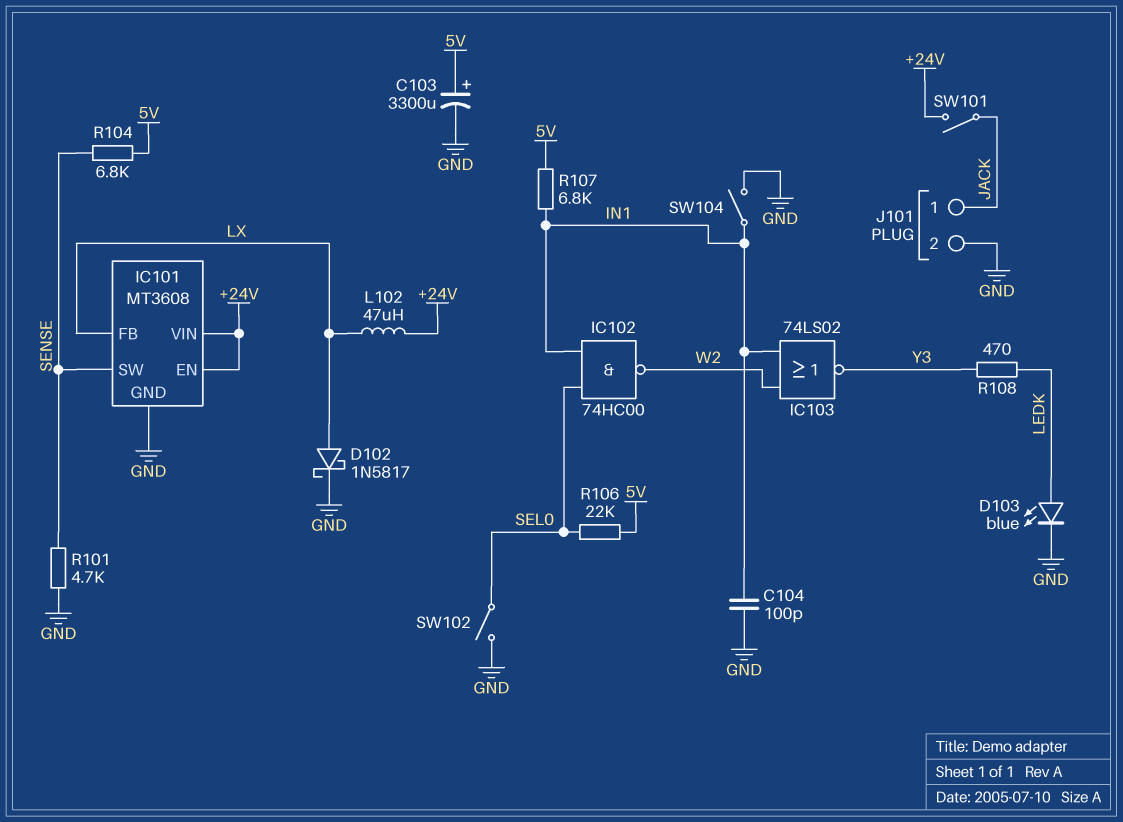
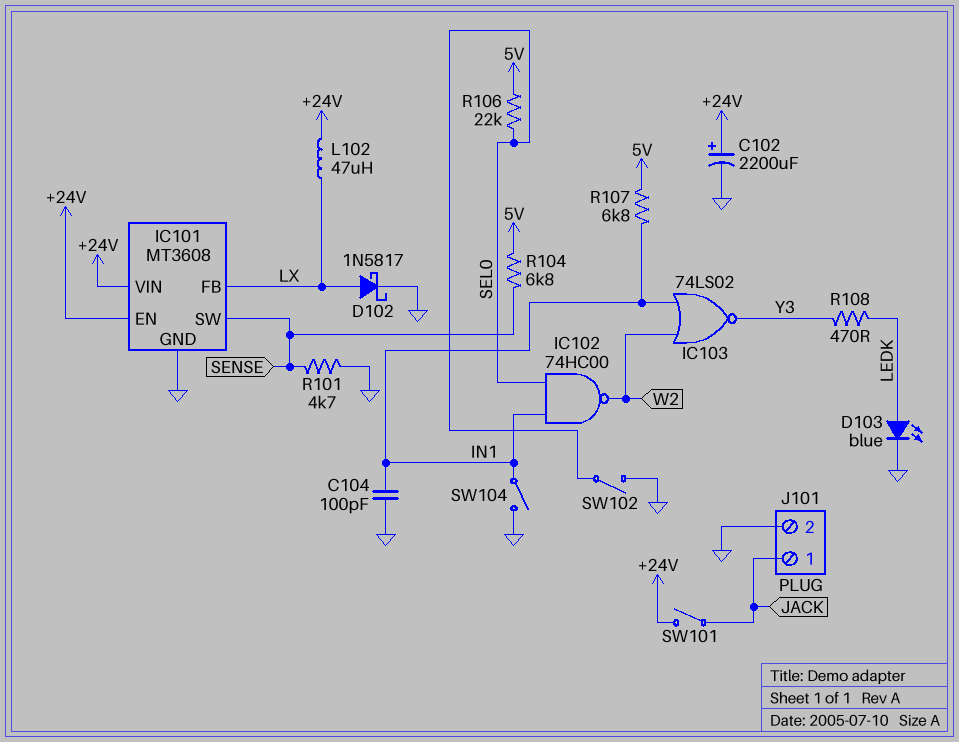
C102: none -> 2200uF (plus +24V, minus GND)
C103: 3300uF (plus 5V, minus GND) -> none

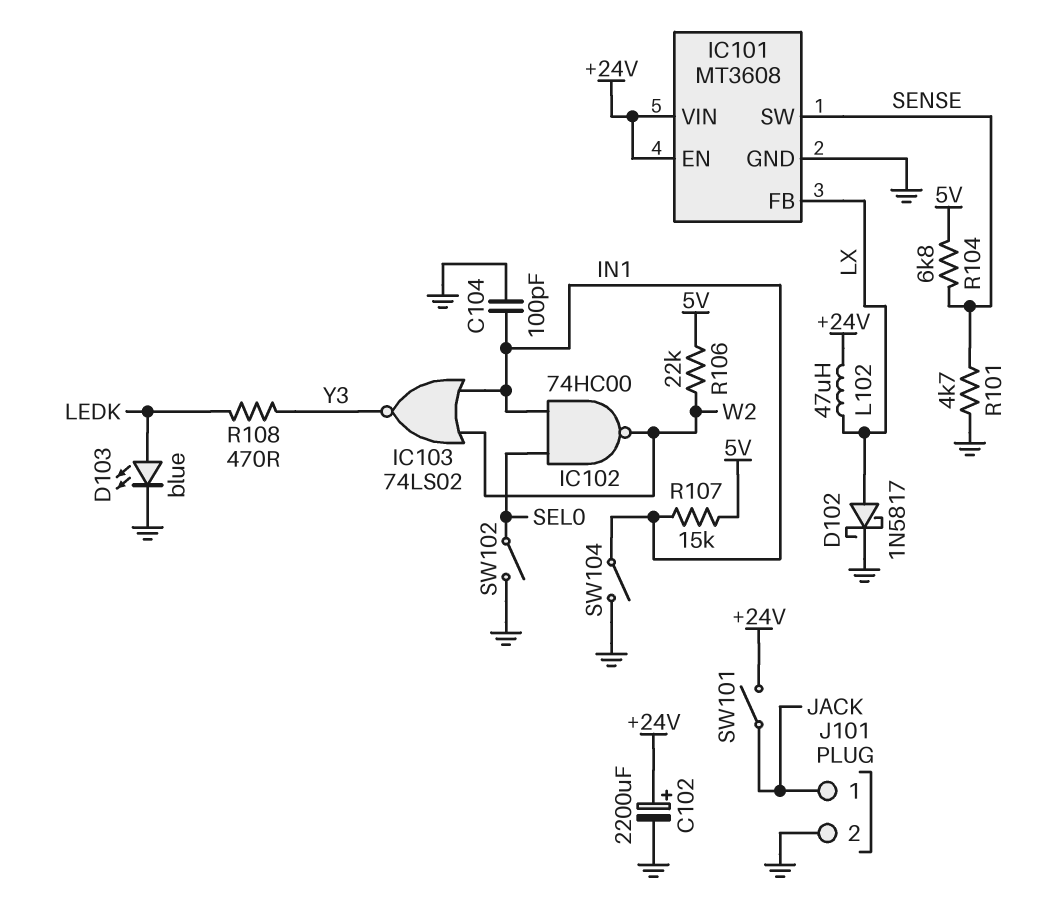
R106: 22k (5V, SEL0) -> 22k (5V, W2)
R107: 6.8k (5V, IN1) -> 15k (5V, IN1)

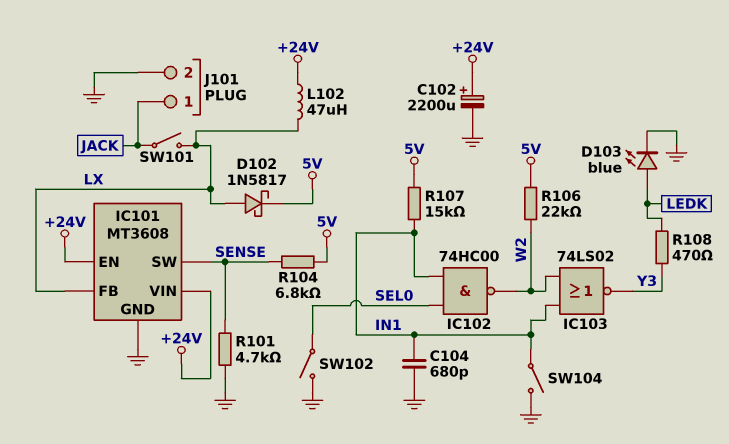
C104: 100pF (GND, IN1) -> 680pF (GND, IN1)
D102: schottky 1N5817 (A LX, K GND) -> schottky 1N5817 (A LX, K 5V)
SW101: switch (+24V, JACK) -> switch (JACK, LX)

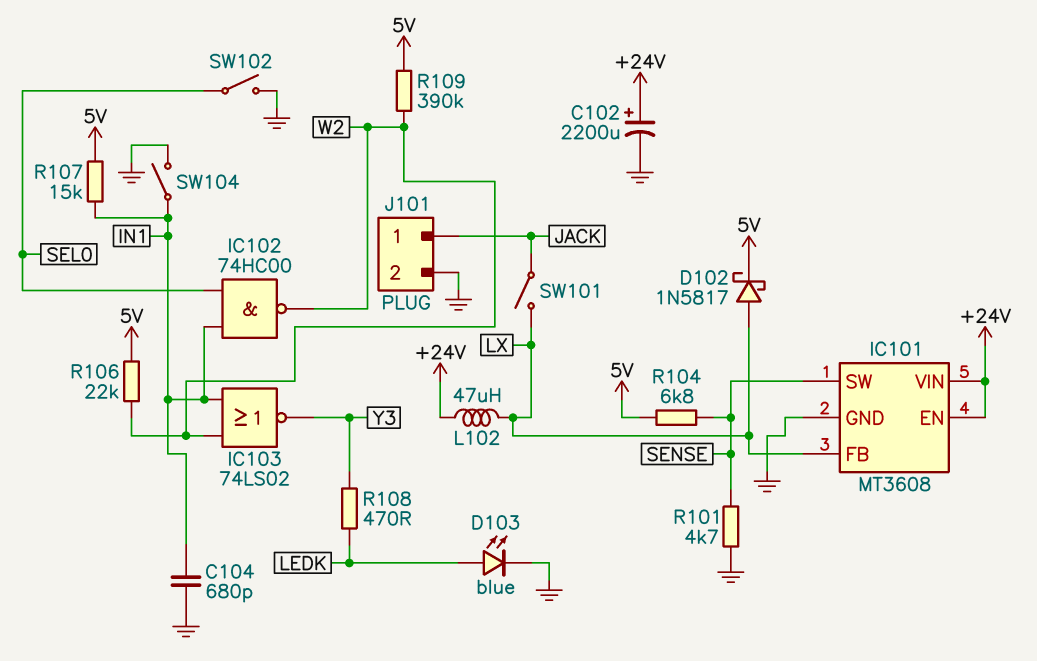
R109: none -> 390k (5V, W2)

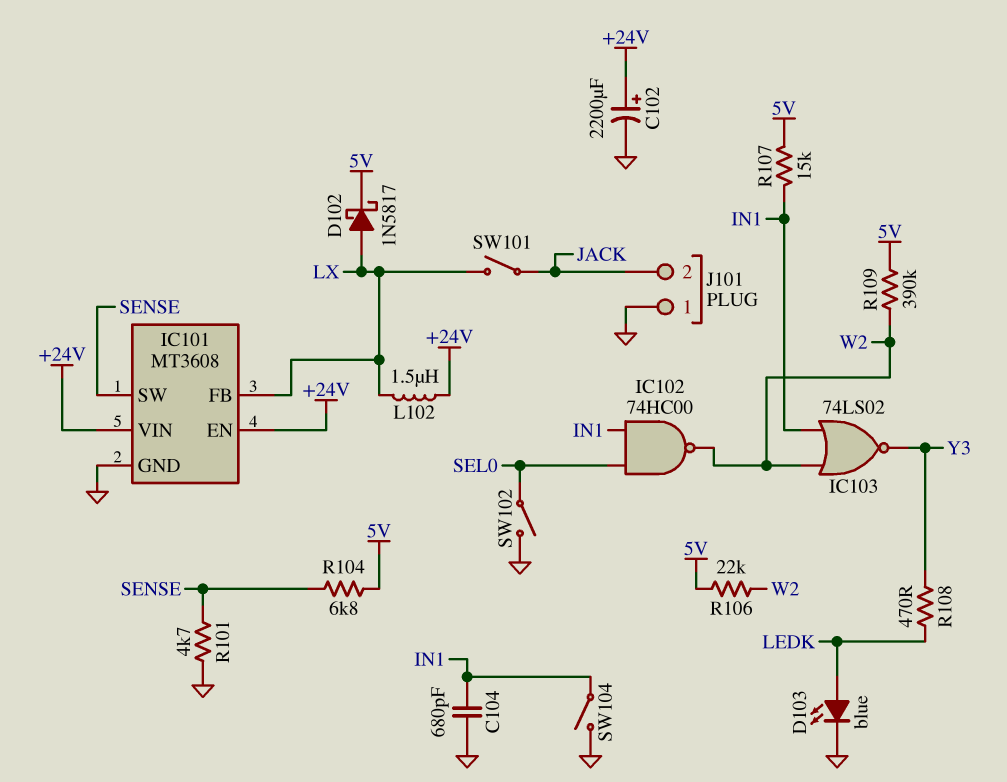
J101 pin 1: JACK -> GND
J101 pin 2: GND -> JACK
L102: 47uH (+24V, LX) -> 1.5uH (+24V, LX)

